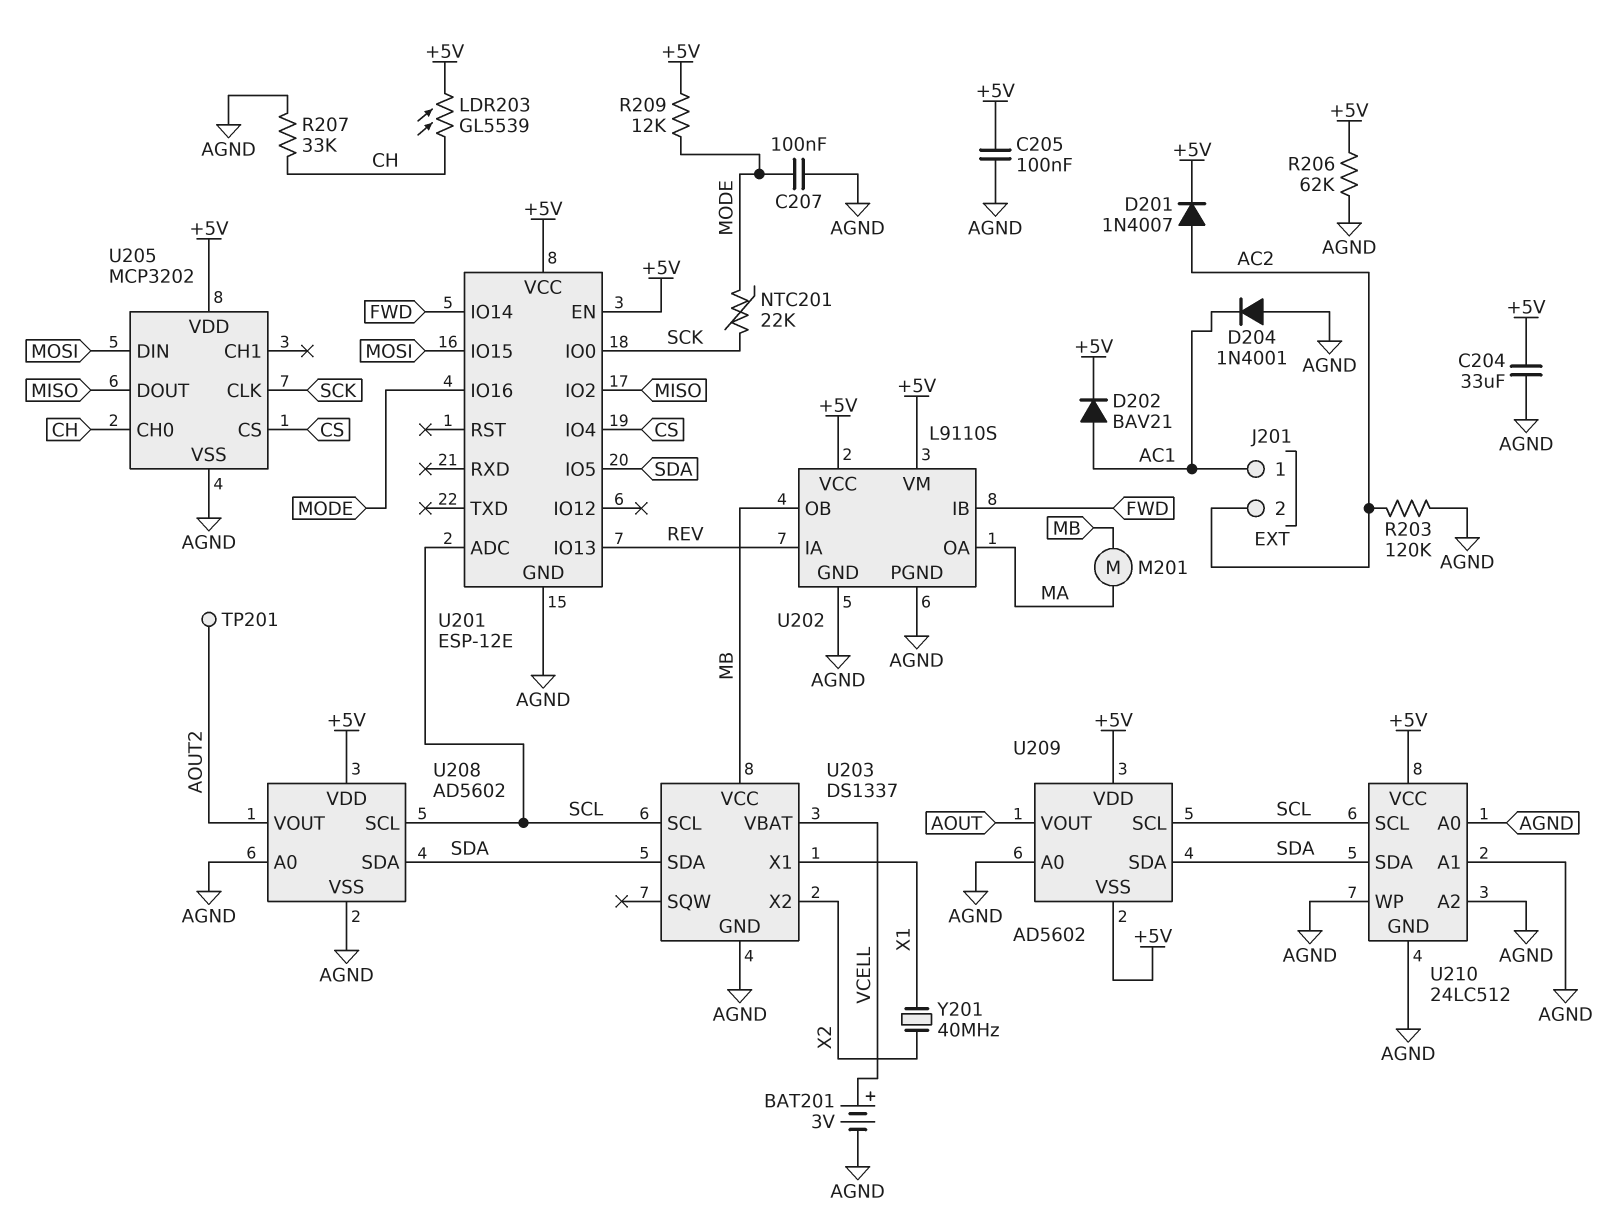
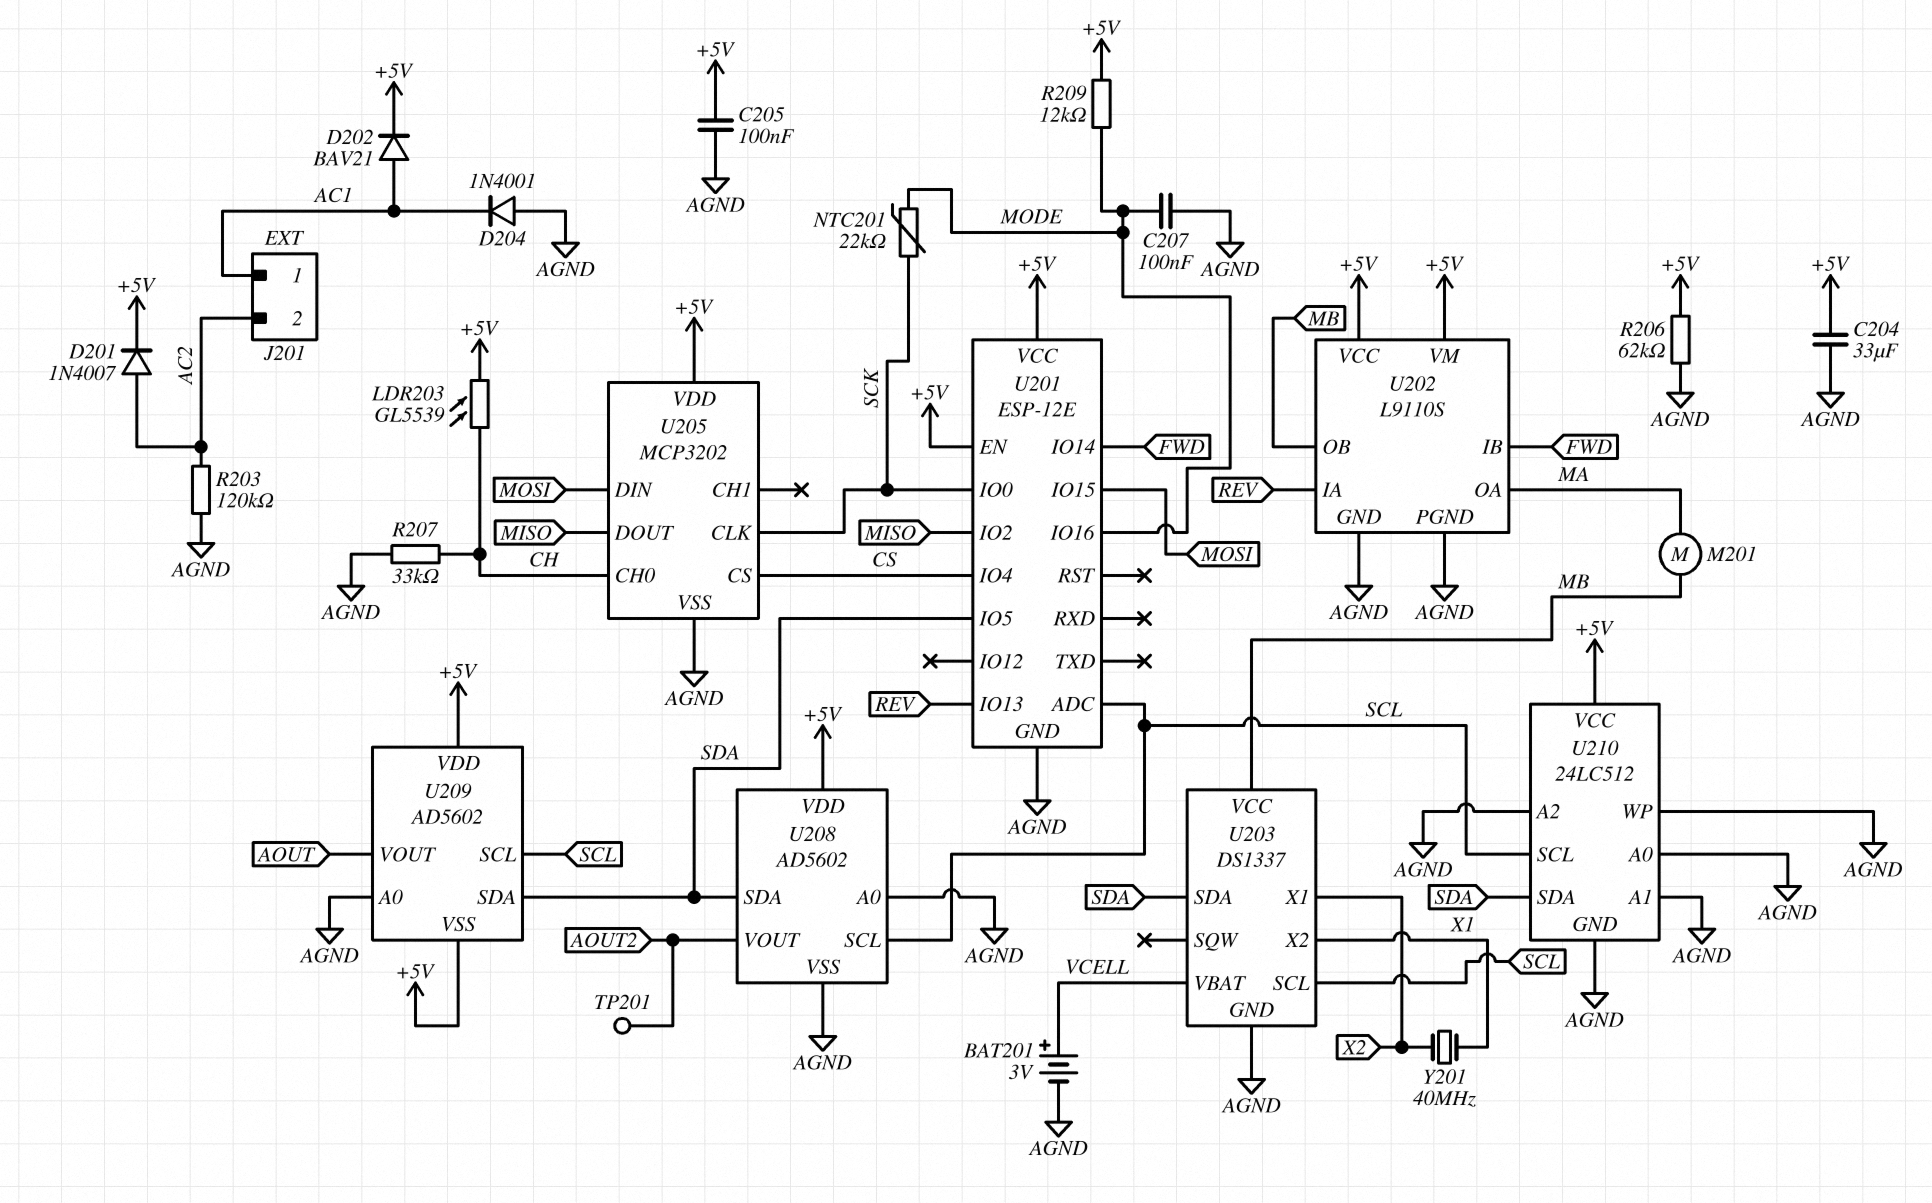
U203 pin X1: X1 -> X2
U203 pin X2: X2 -> X1

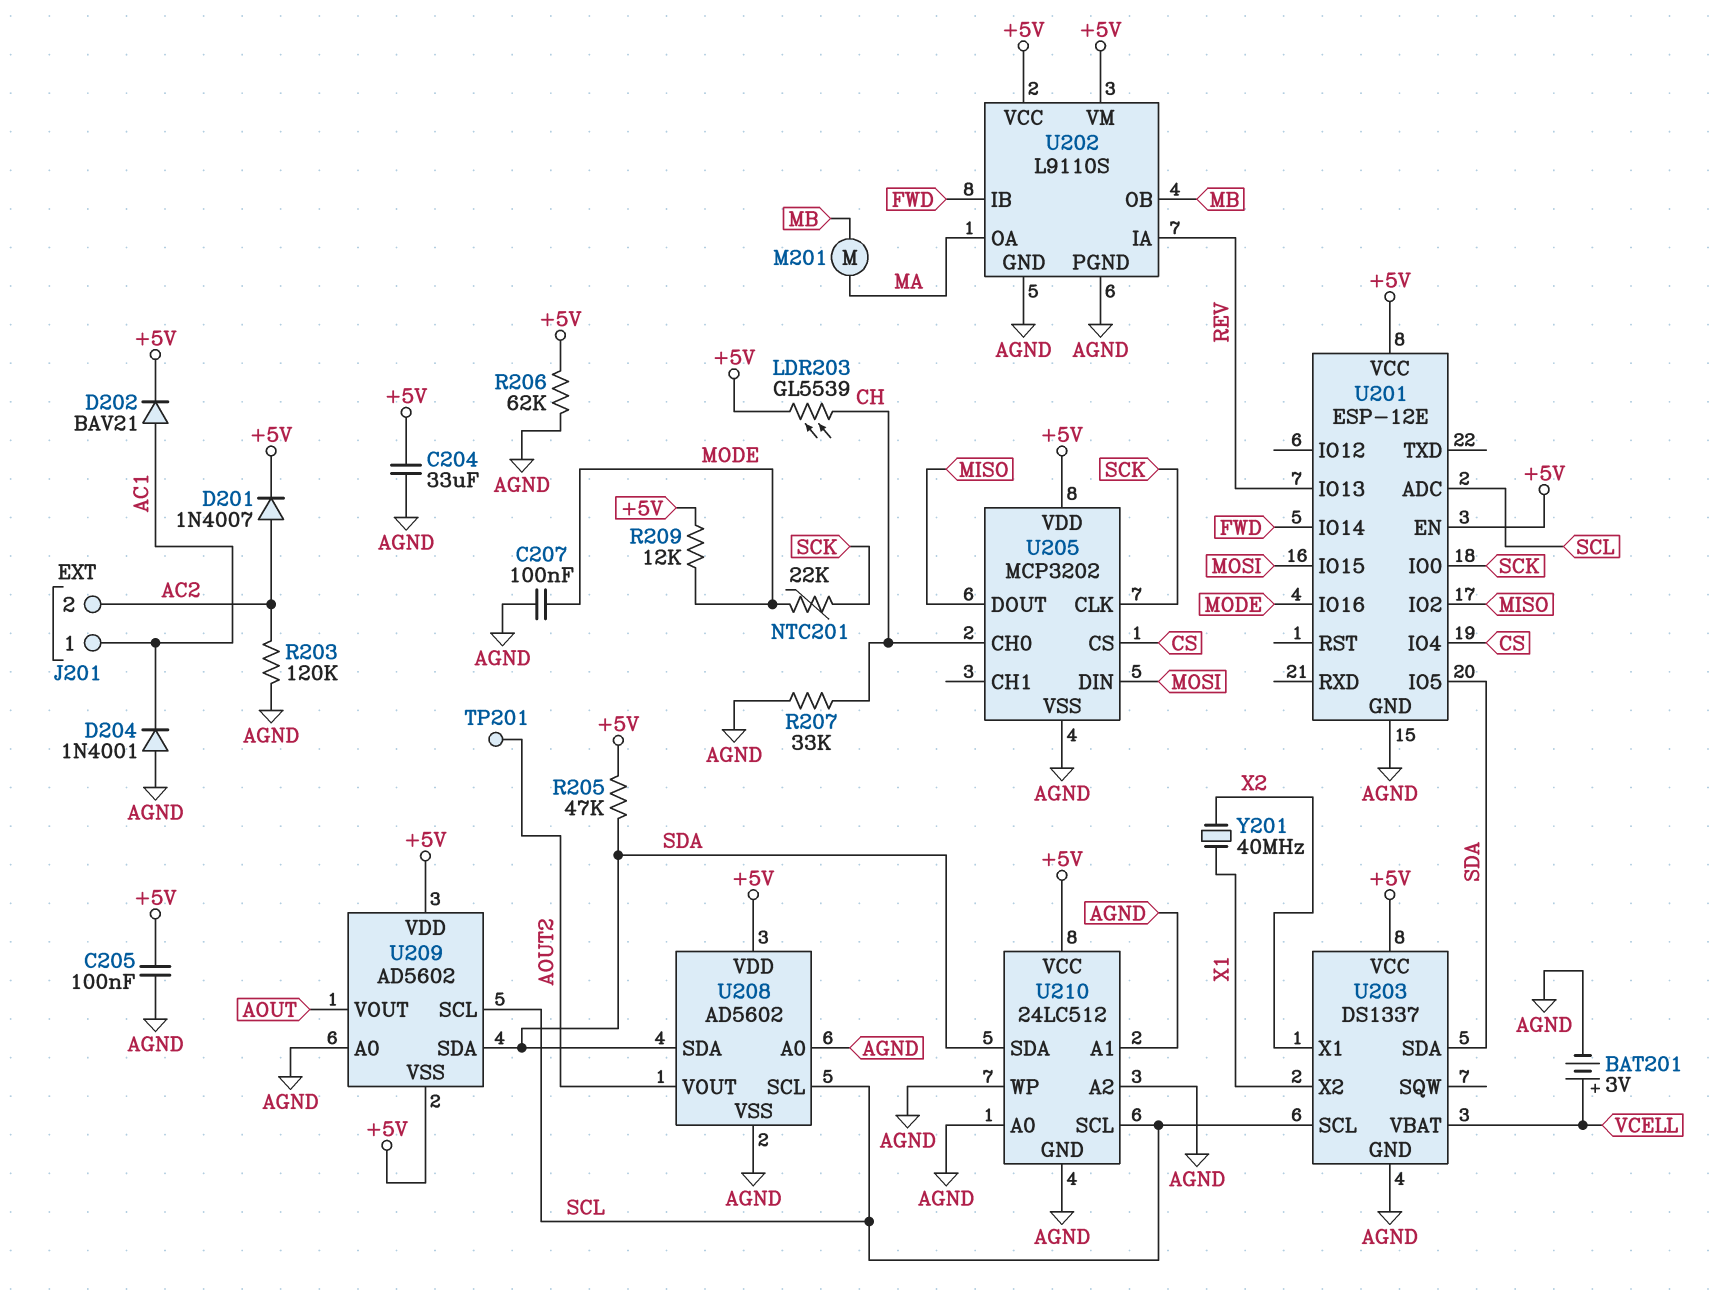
R205: none -> 47k (+5V, SDA)
U203 pin VCC: MB -> +5V

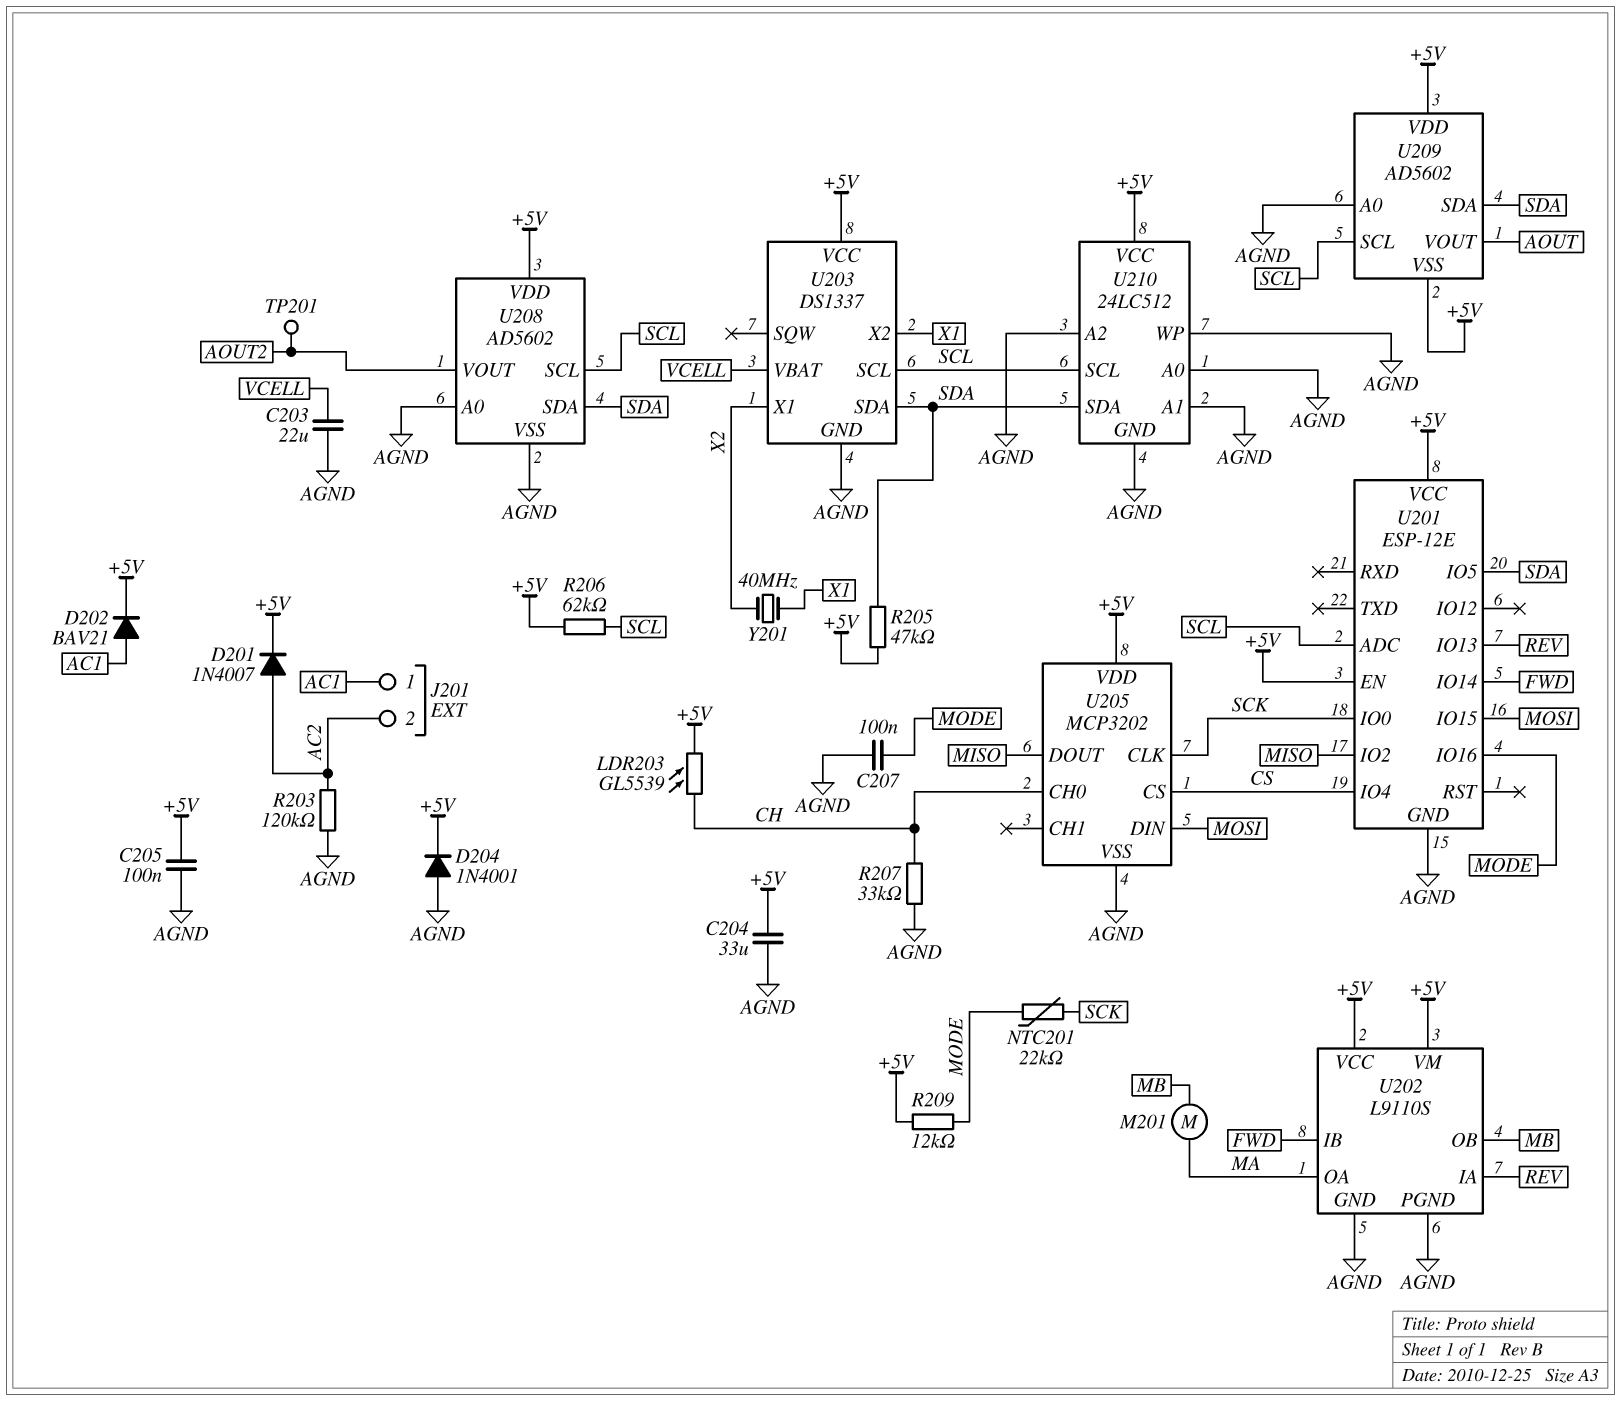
BAT201: 3V (plus VCELL, minus AGND) -> none
C203: none -> 22uF (AGND, VCELL)
D204: diode 1N4001 (A AGND, K AC1) -> diode 1N4001 (A AGND, K +5V)
R206: 62k (+5V, AGND) -> 62k (+5V, SCL)

